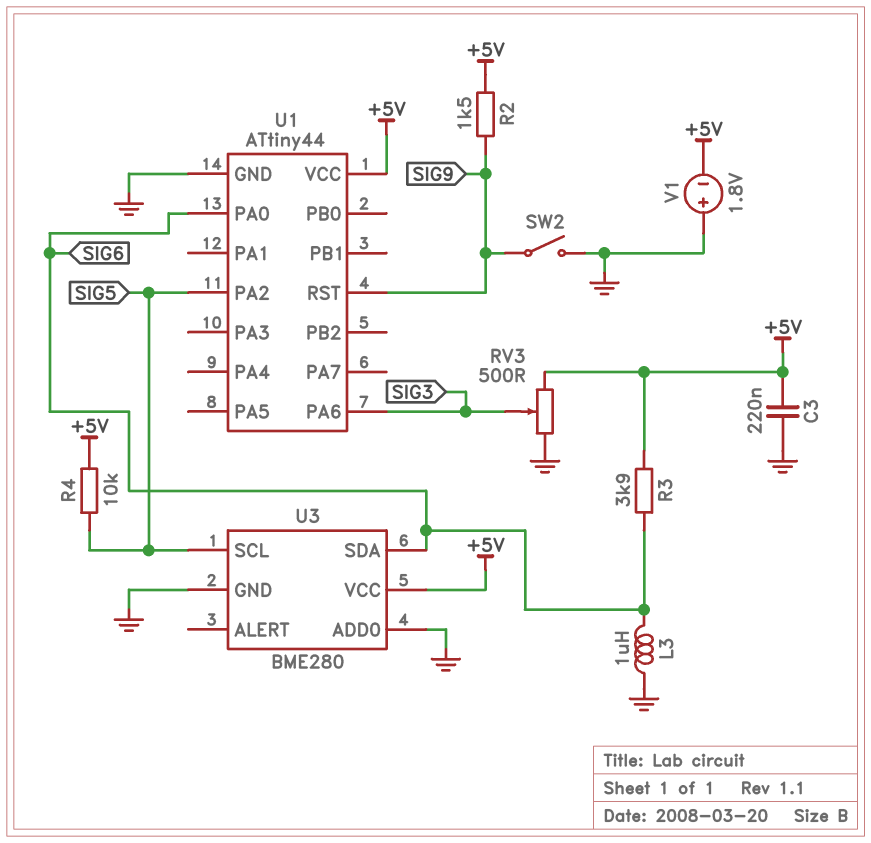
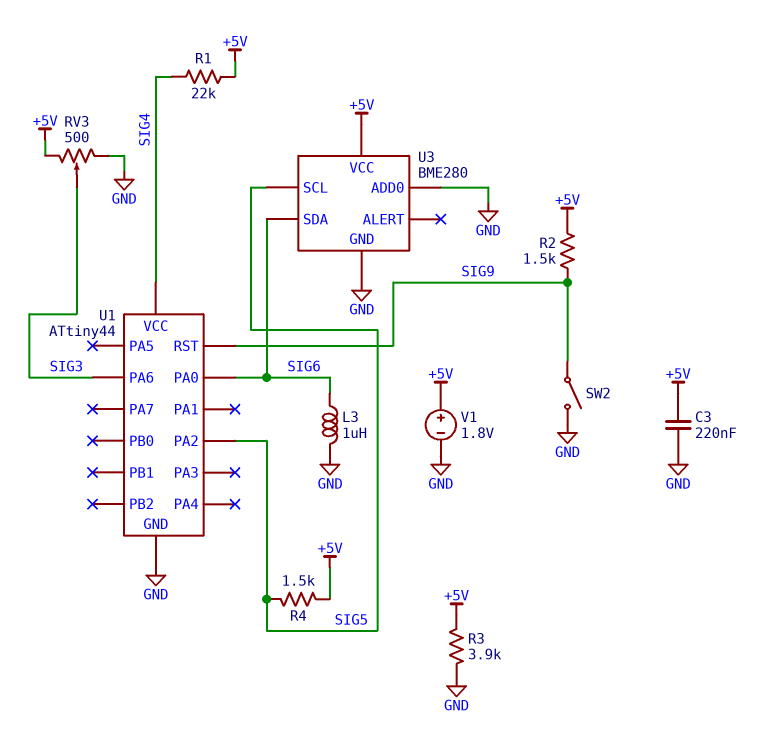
R1: none -> 22k (+5V, SIG4)
R3: 3.9k (+5V, SIG6) -> 3.9k (+5V, GND)
R4: 10k (+5V, SIG5) -> 1.5k (+5V, SIG5)
U1 pin VCC: +5V -> SIG4
V1: 1.8V (plus GND, minus +5V) -> 1.8V (plus +5V, minus GND)

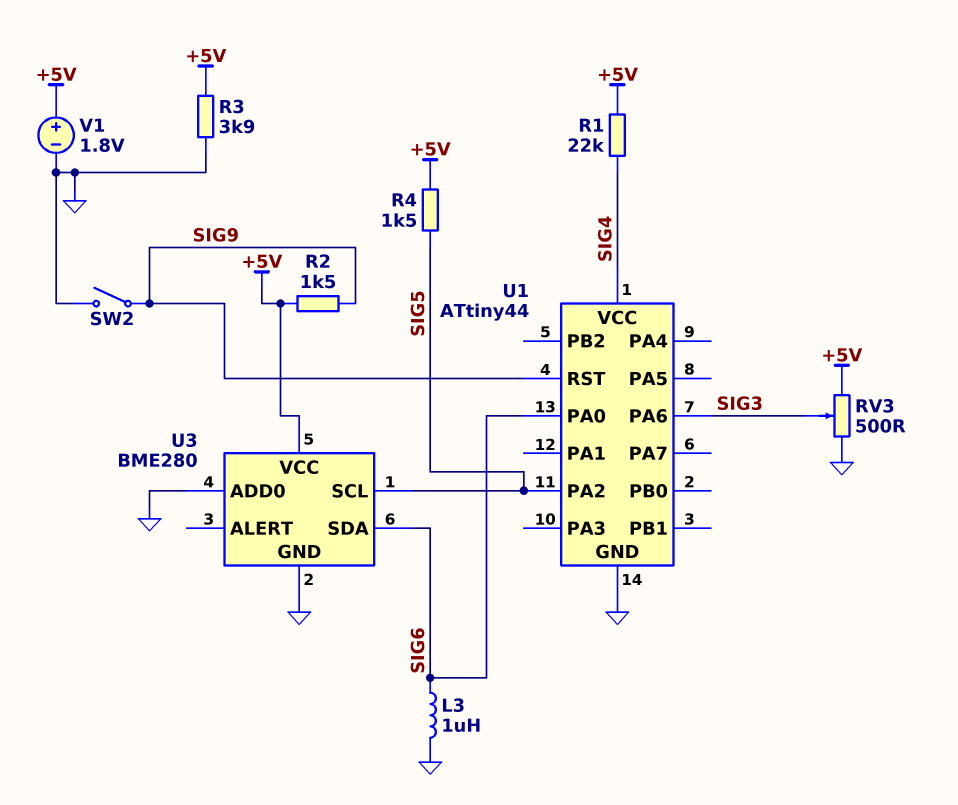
C3: 220nF (+5V, GND) -> none

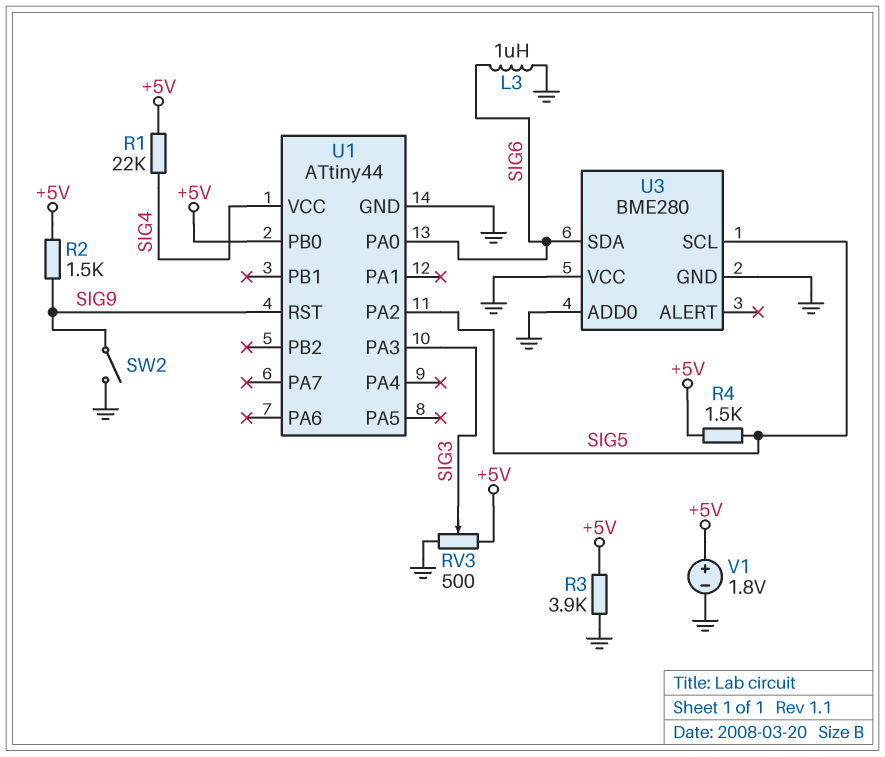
U1 pin PA3: none -> SIG3
U1 pin PA6: SIG3 -> none
U1 pin PB0: none -> +5V
U3 pin VCC: +5V -> GND

